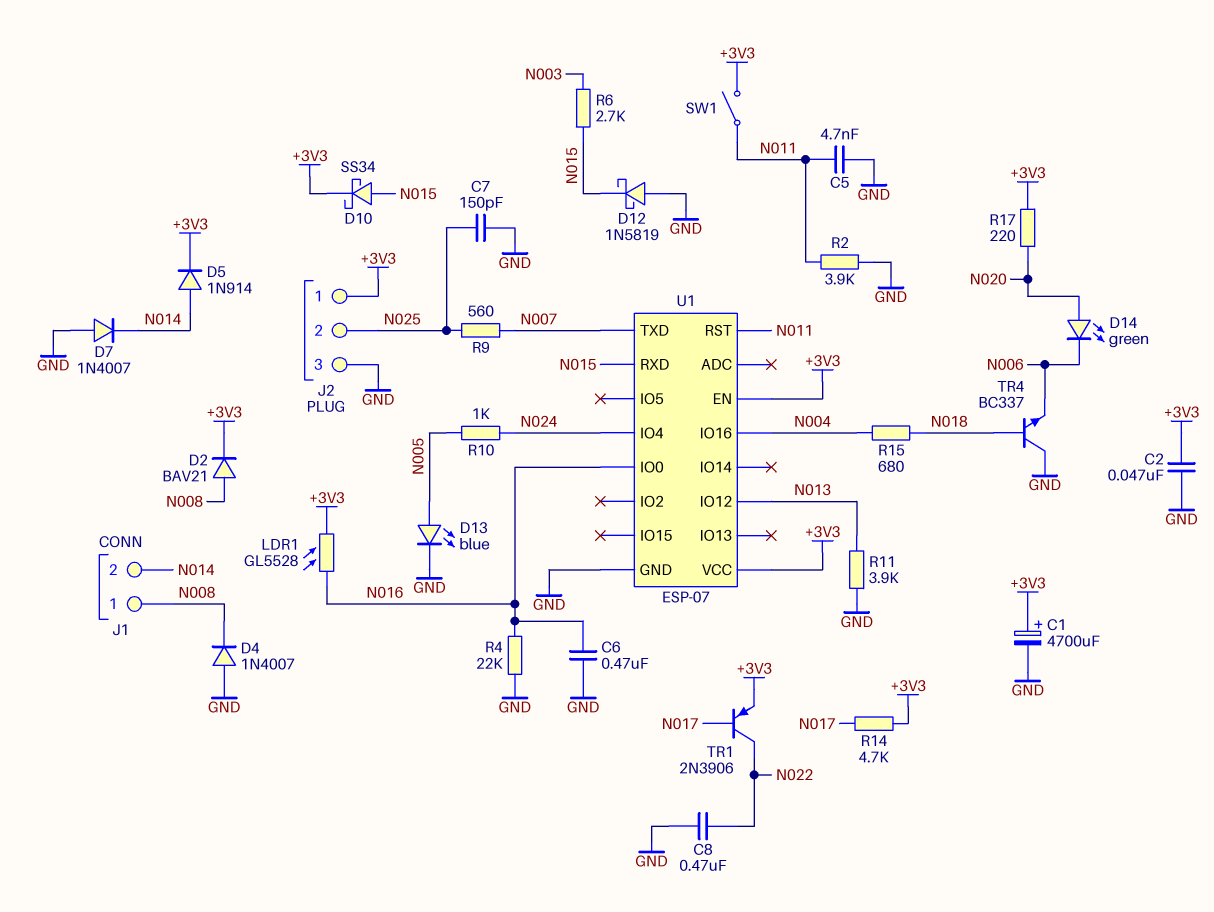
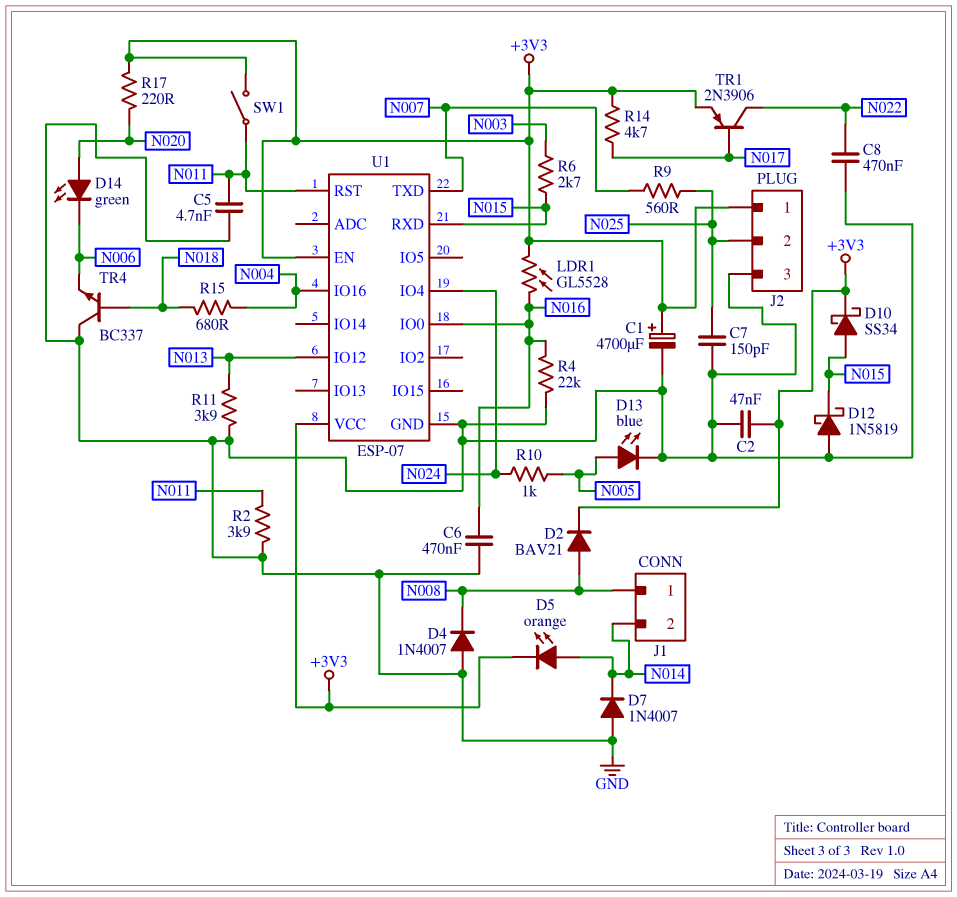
D5: diode 1N914 (A N014, K +3V3) -> LED orange (A N014, K +3V3)

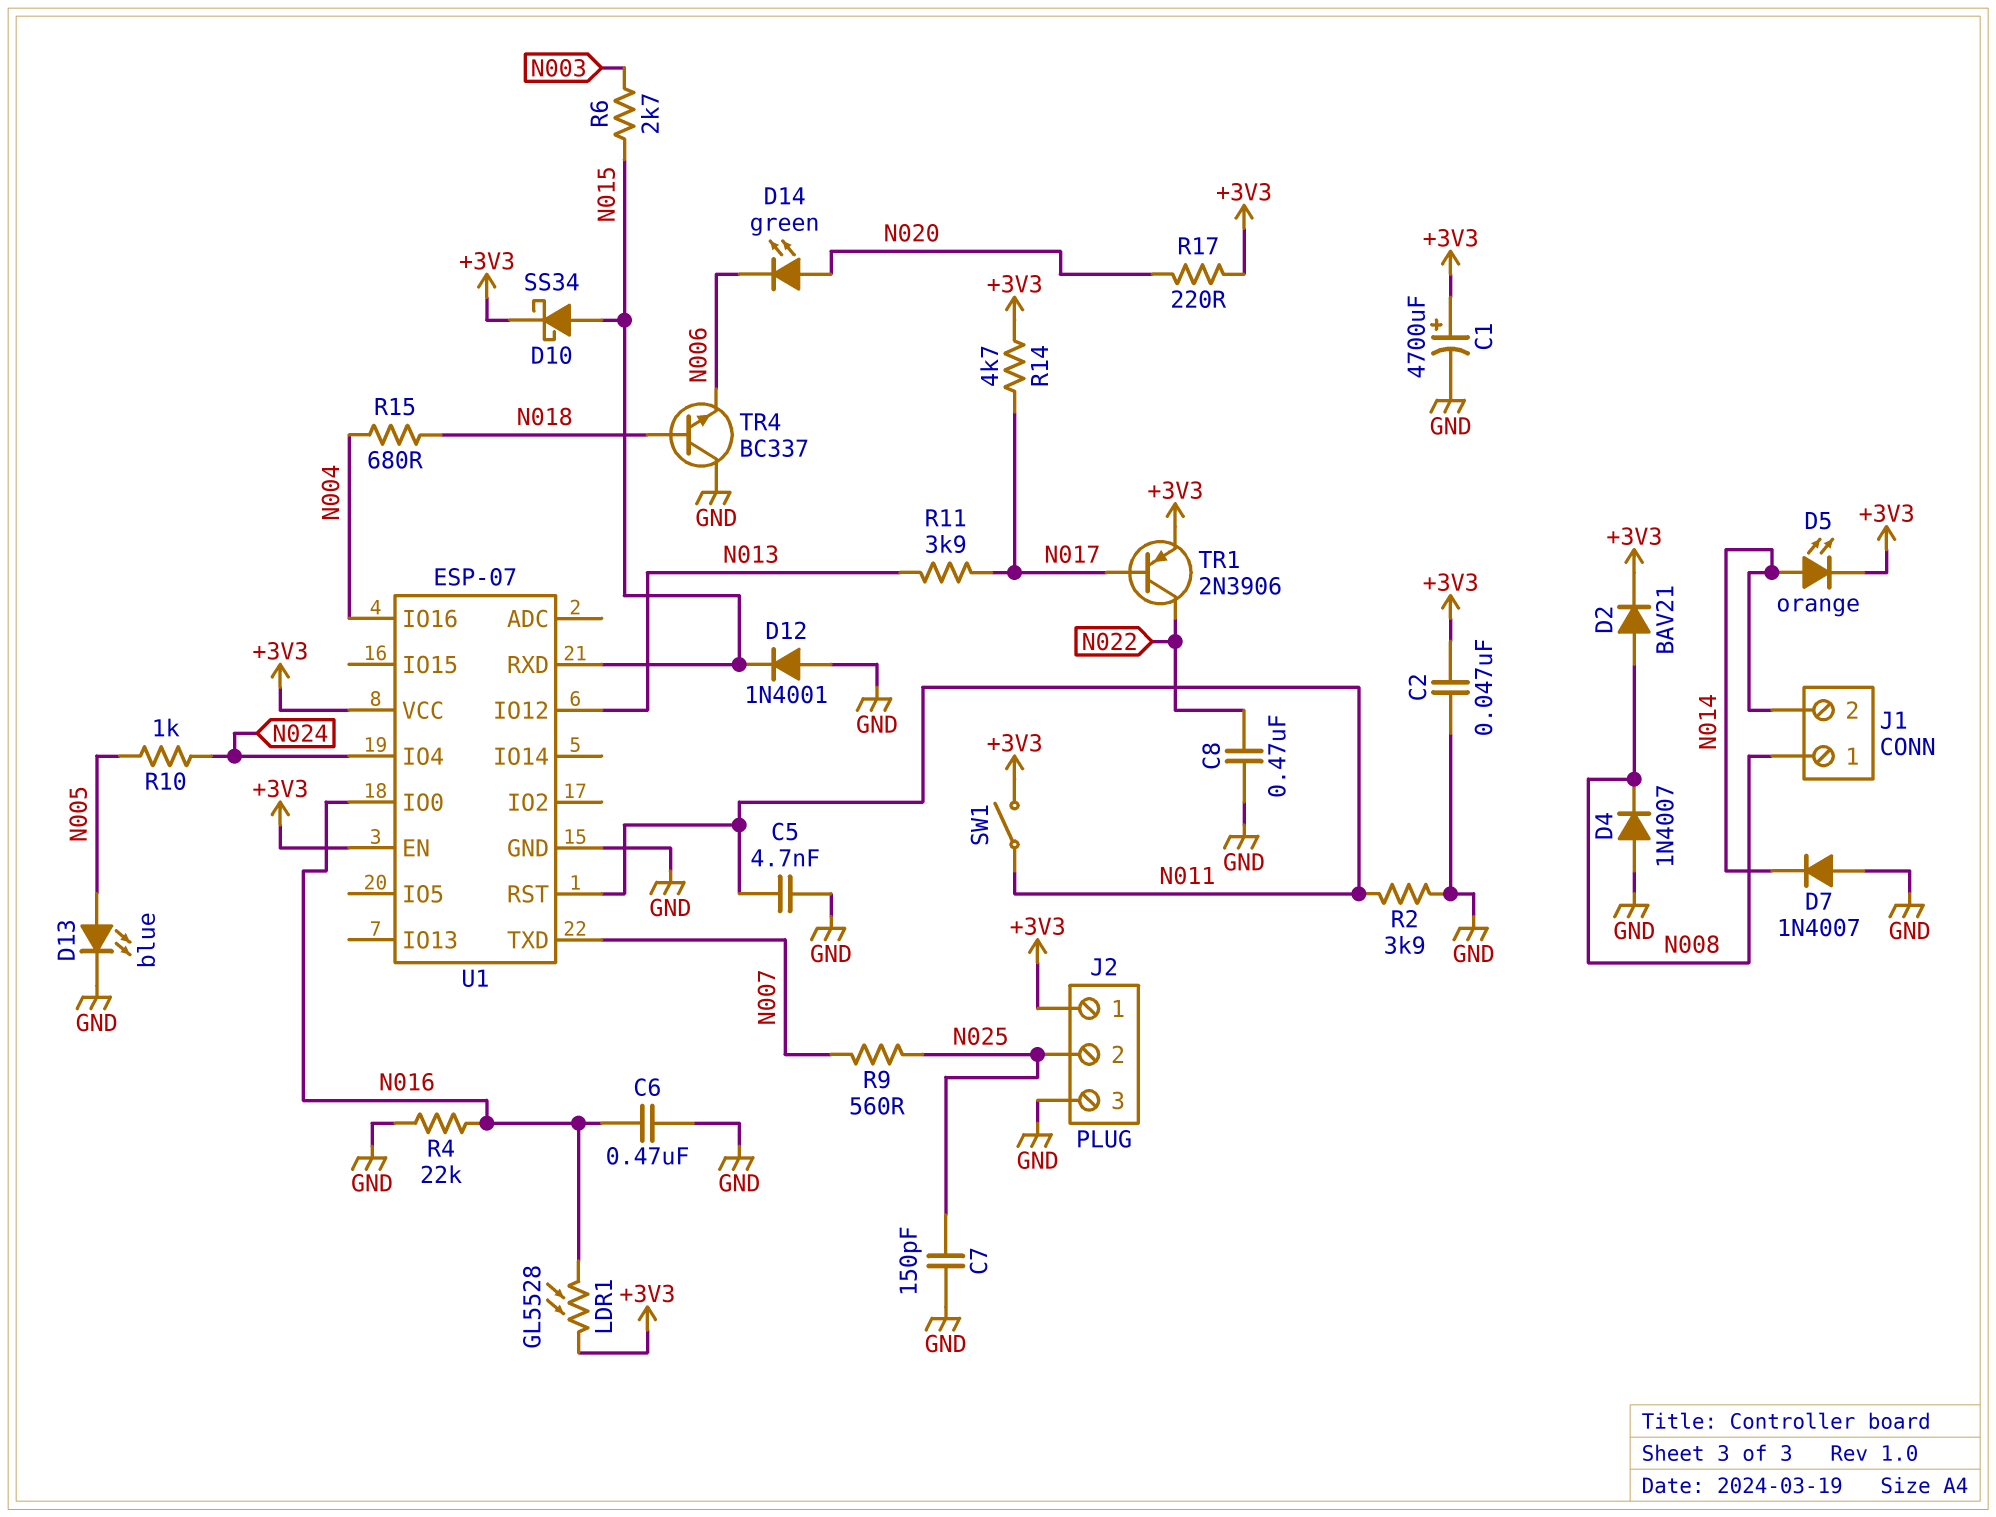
D12: schottky 1N5819 (A GND, K N015) -> diode 1N4001 (A GND, K N015)
R11: 3.9k (GND, N013) -> 3.9k (N013, N017)

